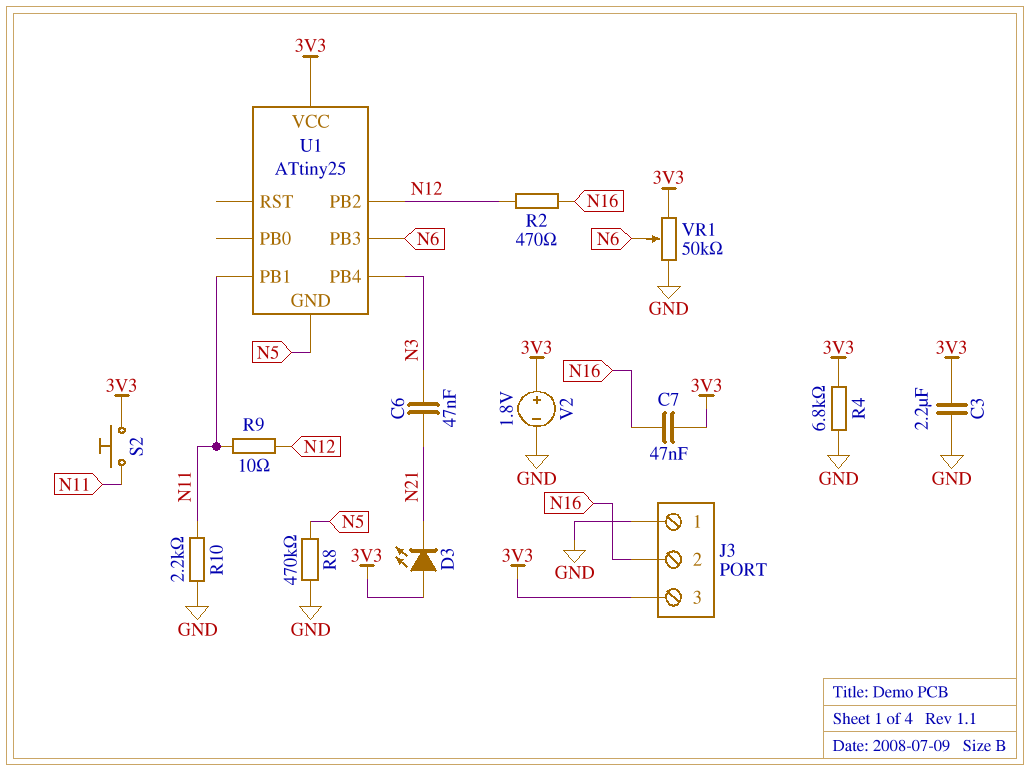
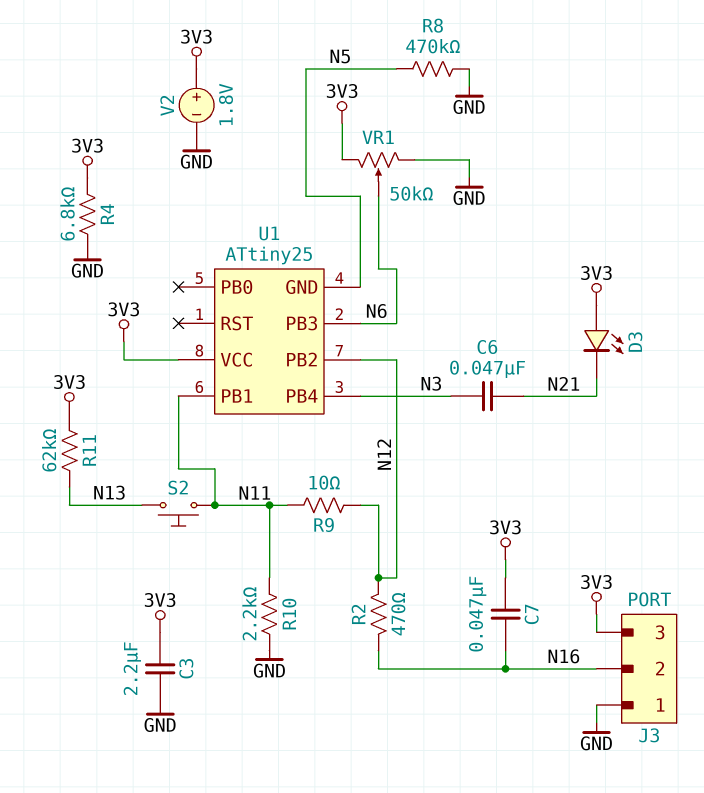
R11: none -> 62k (3V3, N13)
S2: button (3V3, N11) -> button (N11, N13)

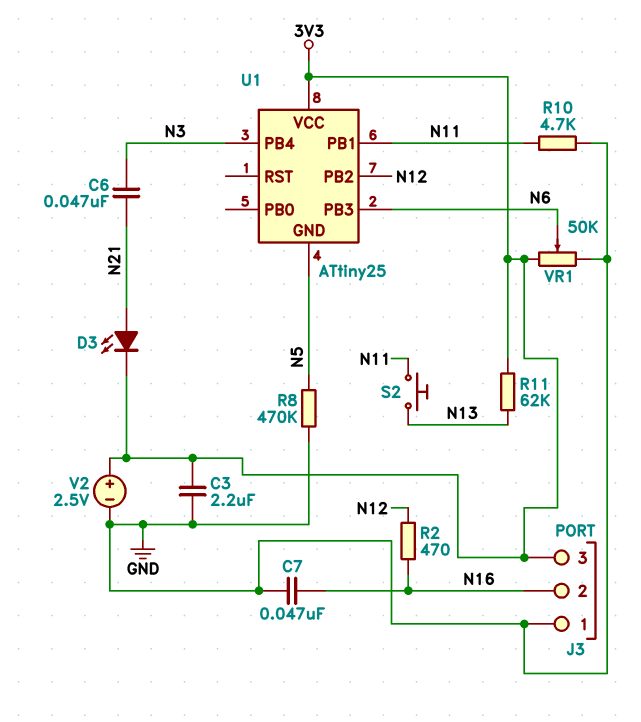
C7: 47nF (3V3, N16) -> 47nF (GND, N16)
D3: LED (A 3V3, K N21) -> LED (A N21, K 3V3)
R4: 6.8k (3V3, GND) -> none
R9: 10 (N11, N12) -> none
R10: 2.2k (GND, N11) -> 4.7k (GND, N11)
V2: 1.8V (plus 3V3, minus GND) -> 2.5V (plus 3V3, minus GND)

